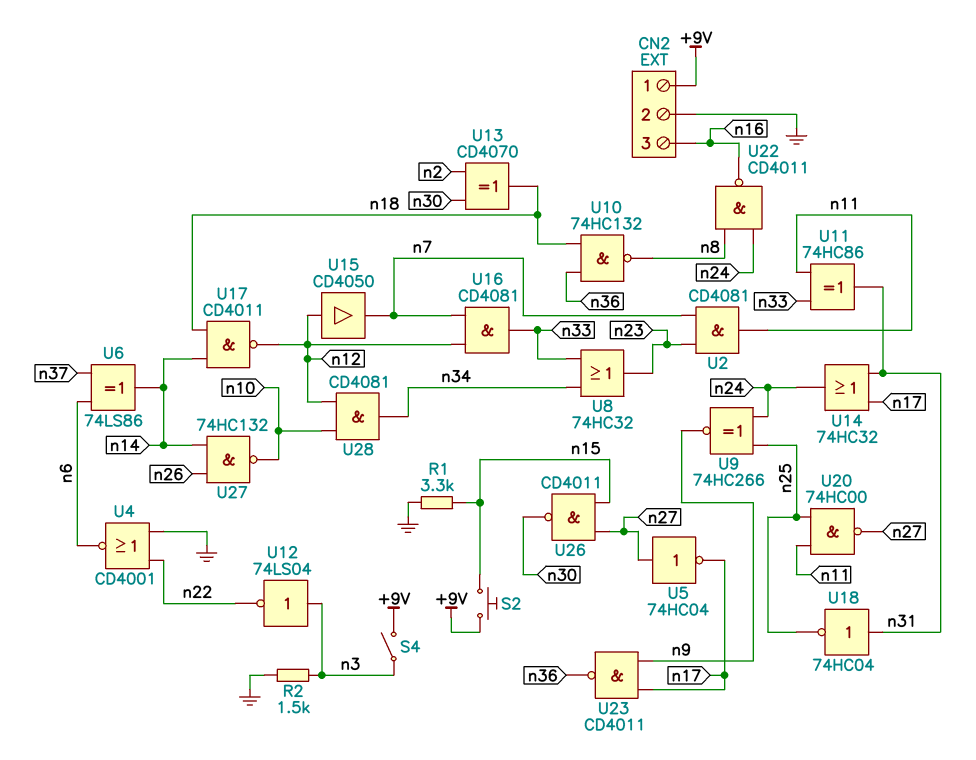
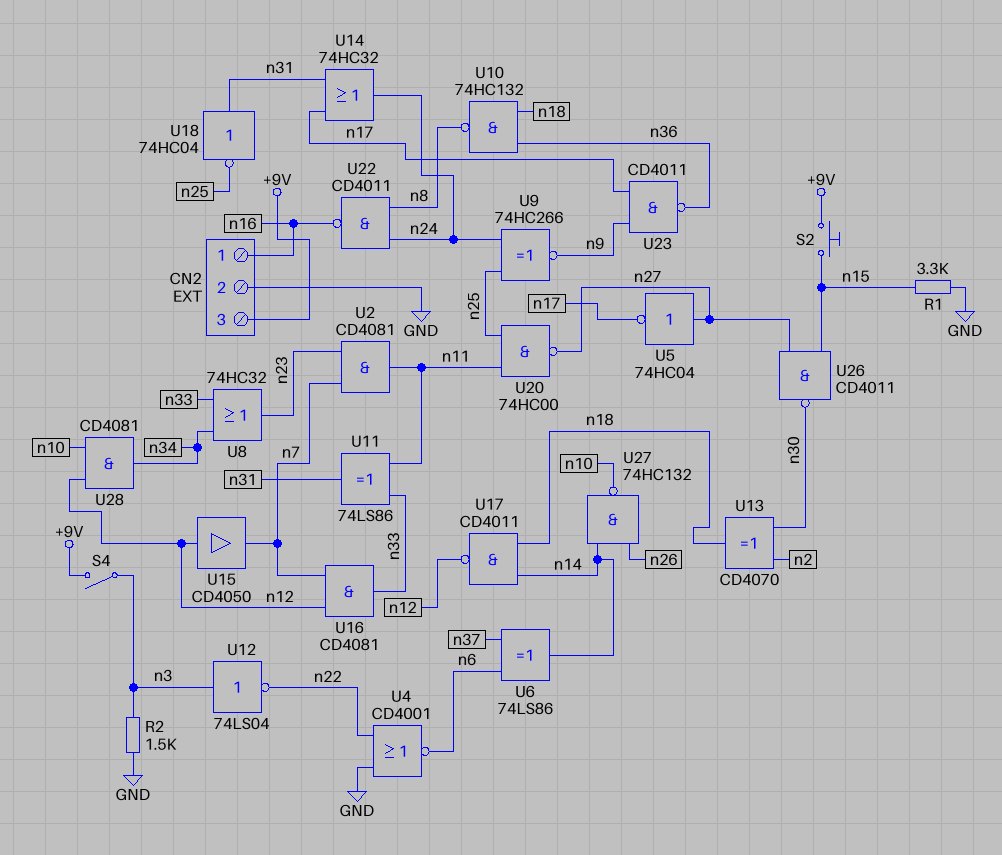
CN2 pin 1: +9V -> n16
CN2 pin 3: n16 -> +9V
U11: XOR 74HC86 (in n11, in n33, out n31) -> XOR 74LS86 (in n11, in n33, out n31)

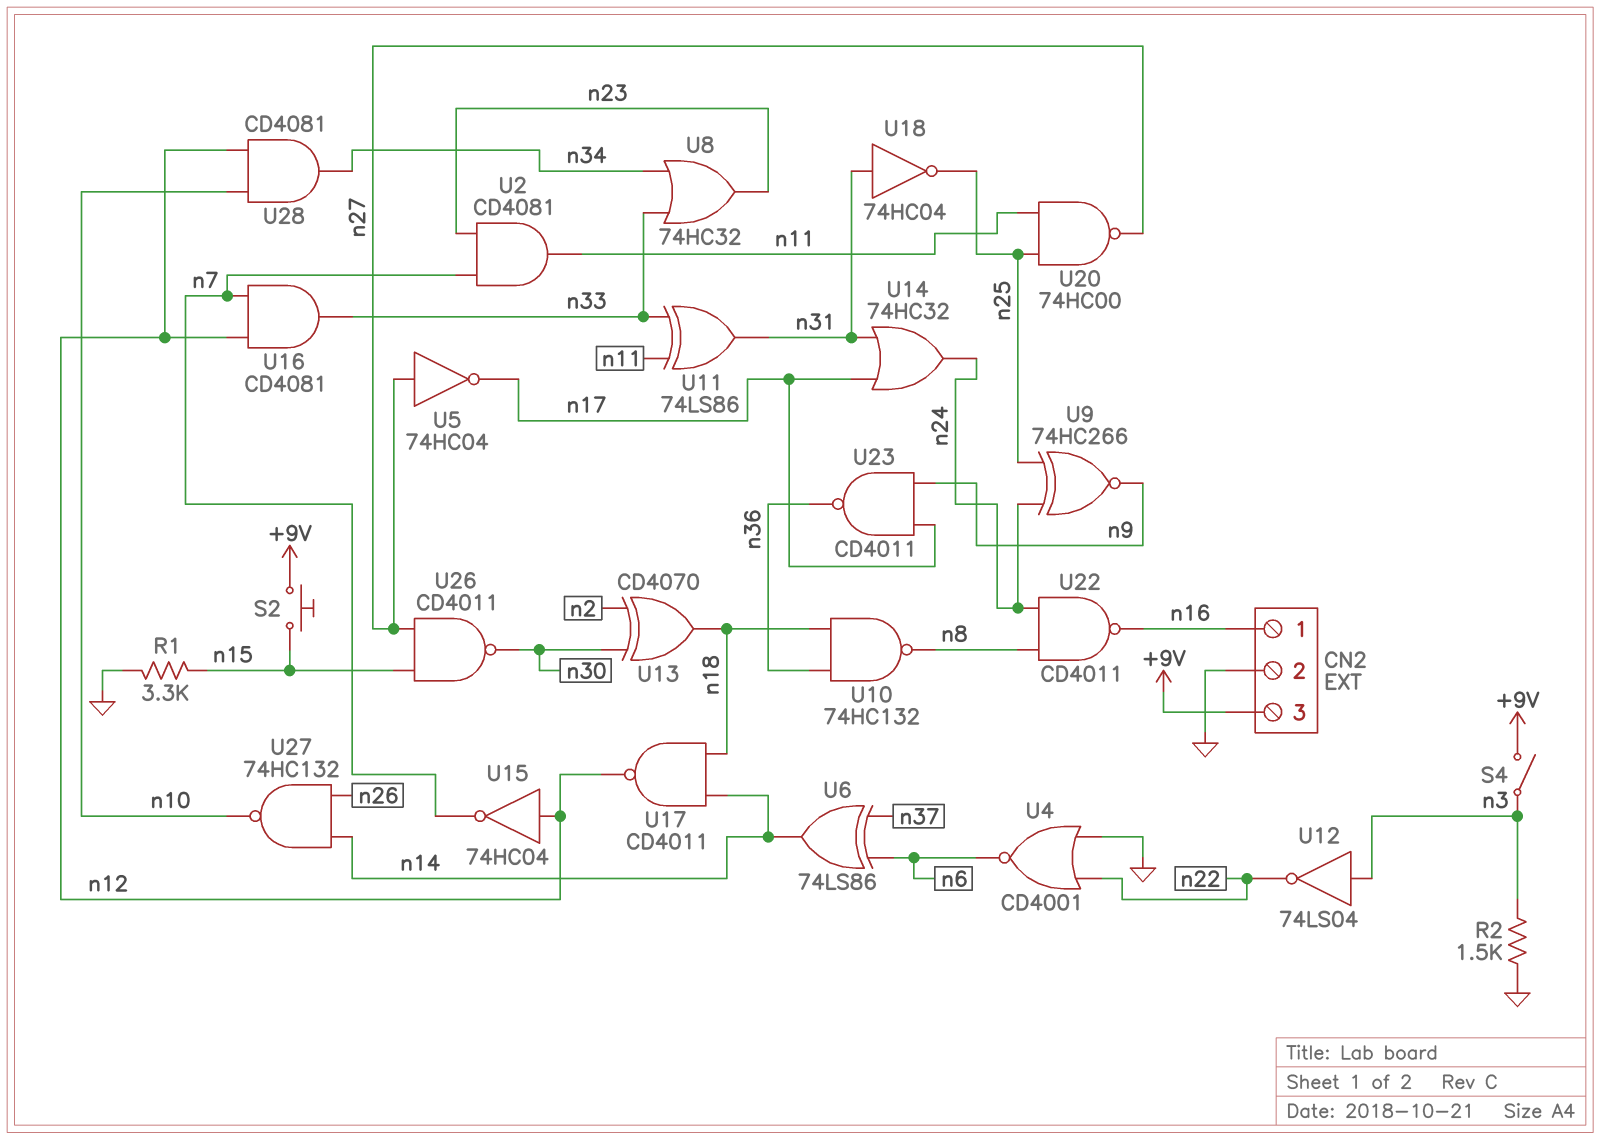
U15: buffer CD4050 (in n12, out n7) -> NOT 74HC04 (in n12, out n7)

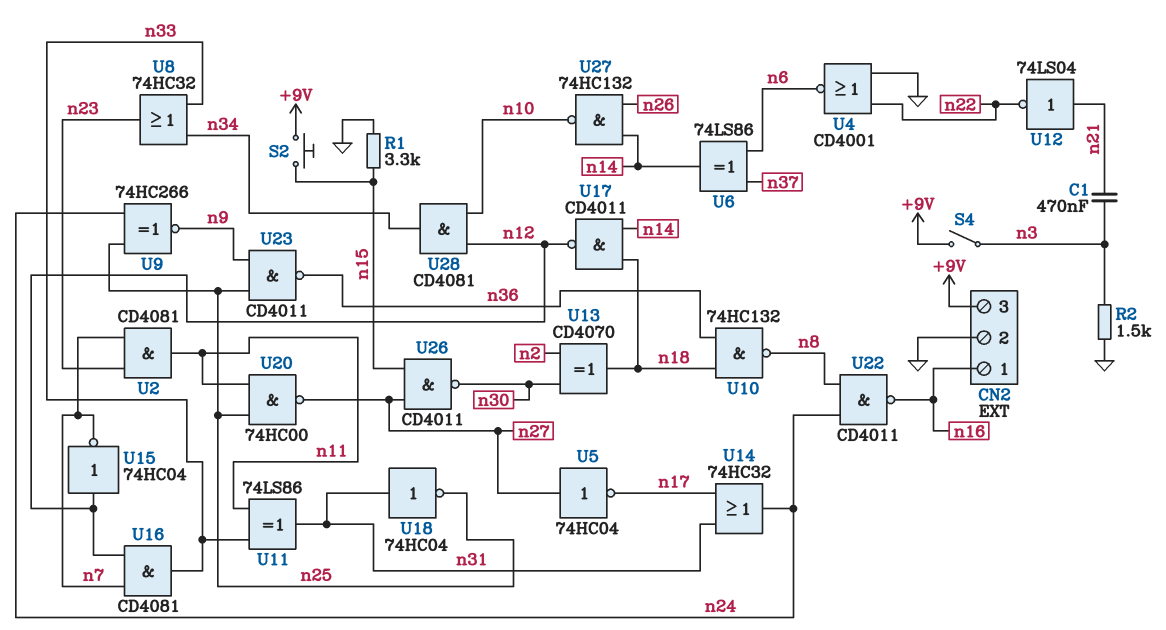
C1: none -> 470nF (n3, n21)
U12: NOT 74LS04 (in n3, out n22) -> NOT 74LS04 (in n21, out n22)
U23: NAND CD4011 (in n9, in n17, out n36) -> NAND CD4011 (in n9, in n25, out n36)

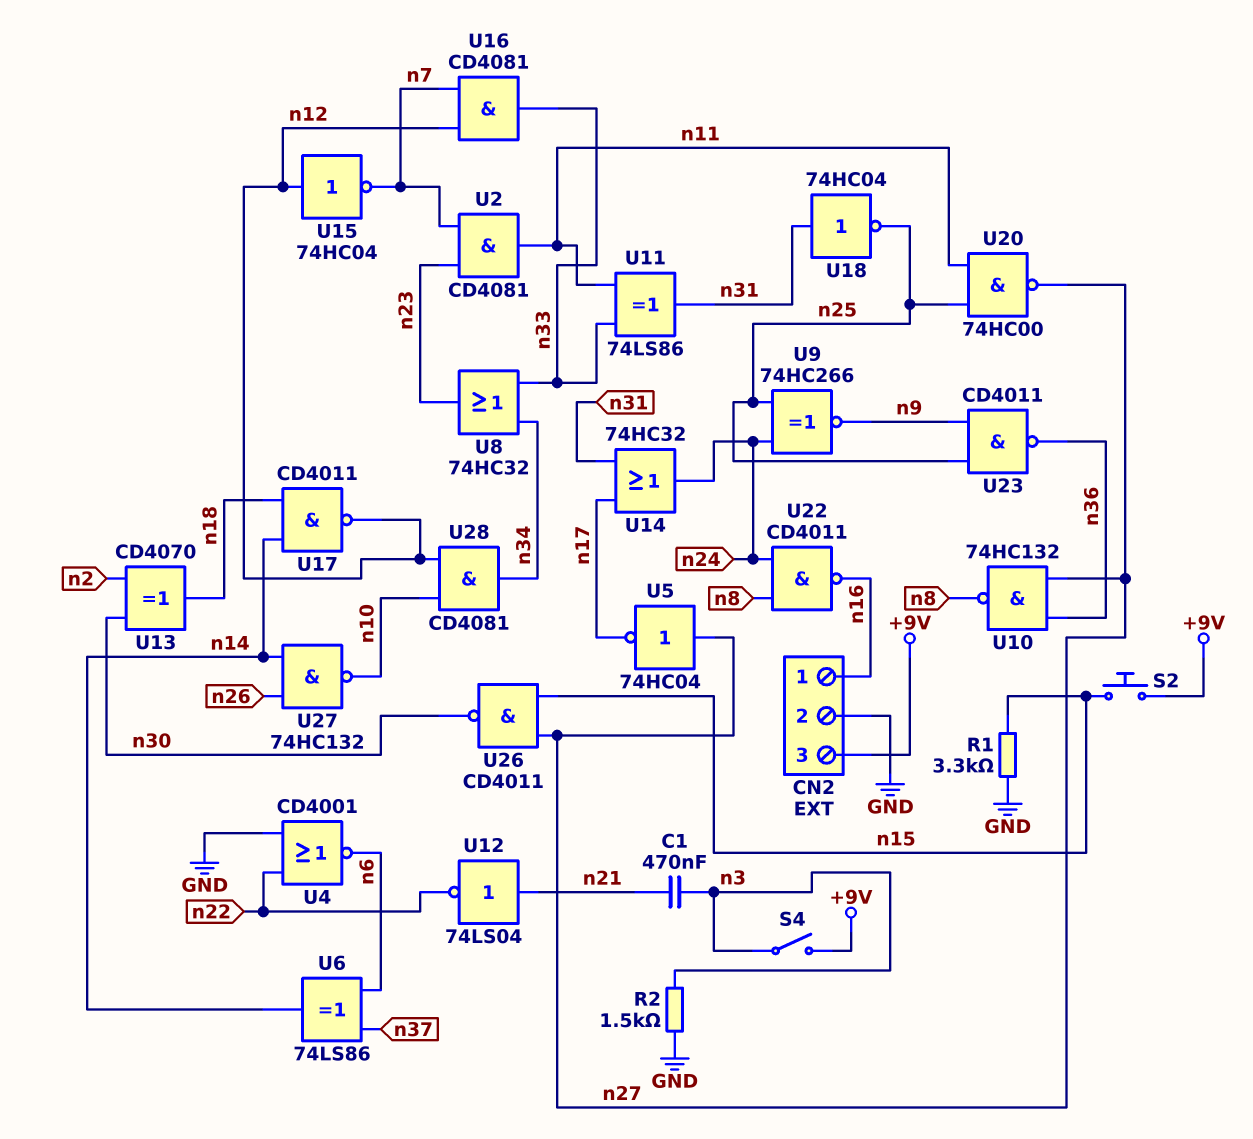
U10: NAND 74HC132 (in n18, in n36, out n8) -> NAND 74HC132 (in n27, in n36, out n8)

